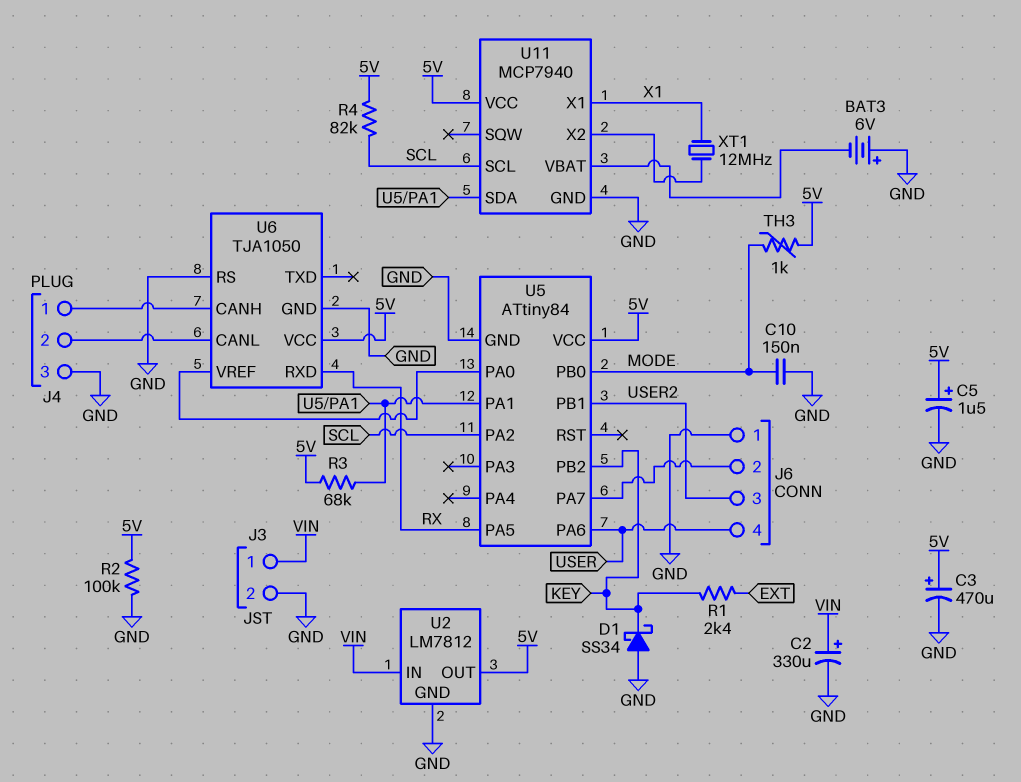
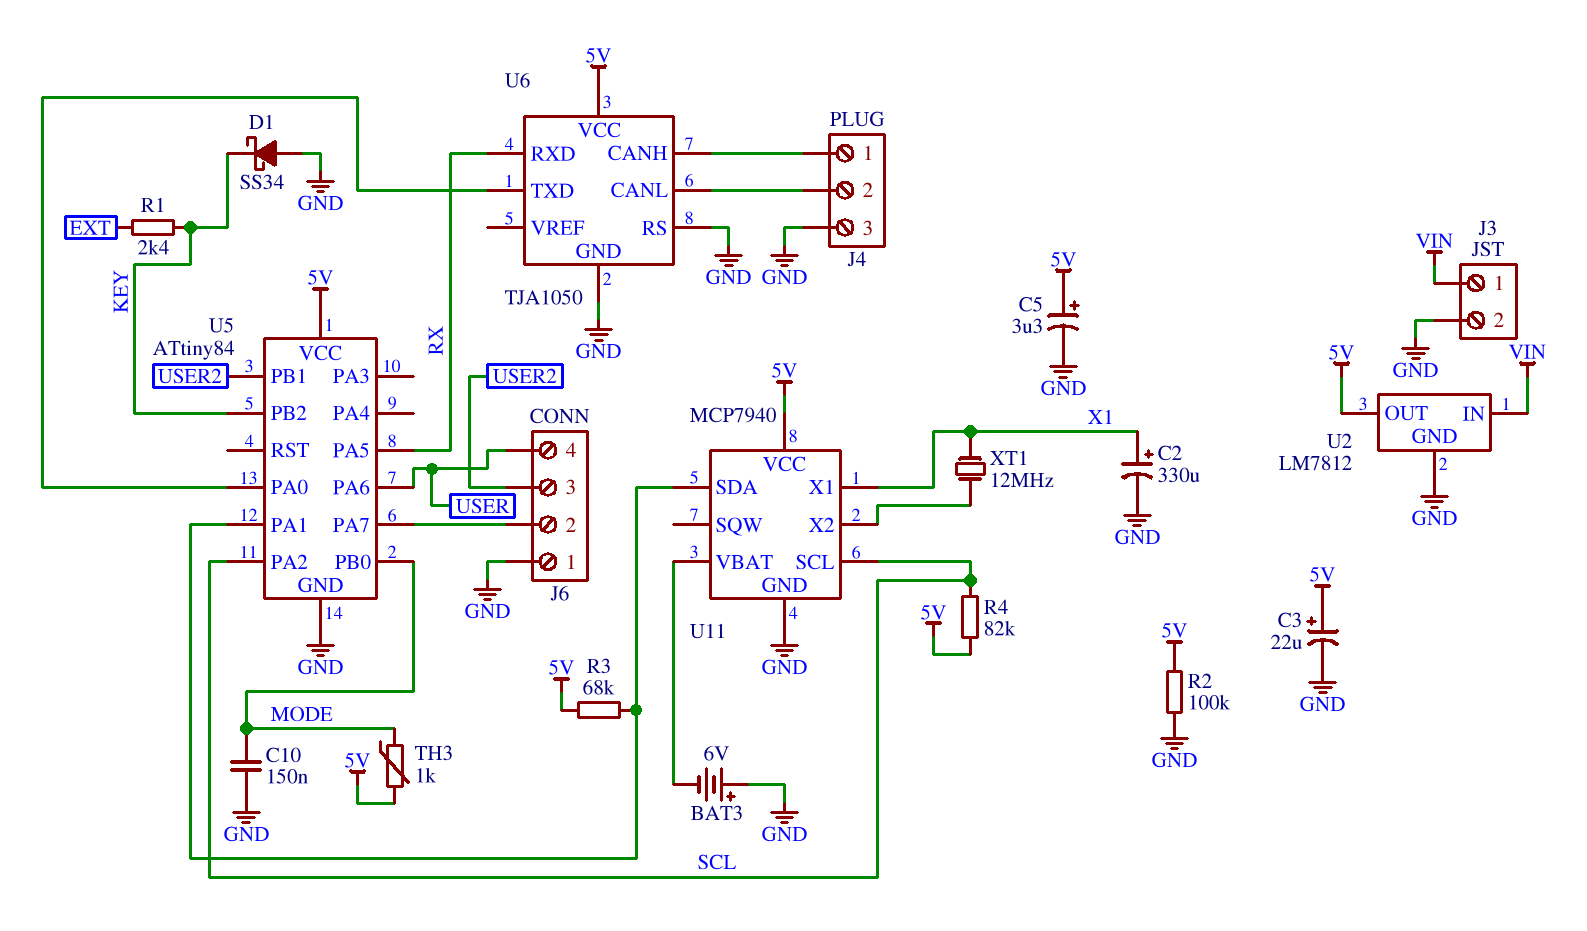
C2: 330uF (plus VIN, minus GND) -> 330uF (plus X1, minus GND)
C3: 470uF (plus 5V, minus GND) -> 22uF (plus 5V, minus GND)
C5: 1.5uF (plus 5V, minus GND) -> 3.3uF (plus 5V, minus GND)
U6 pin TXD: none -> U5/PA0
U6 pin VREF: U5/PA0 -> none

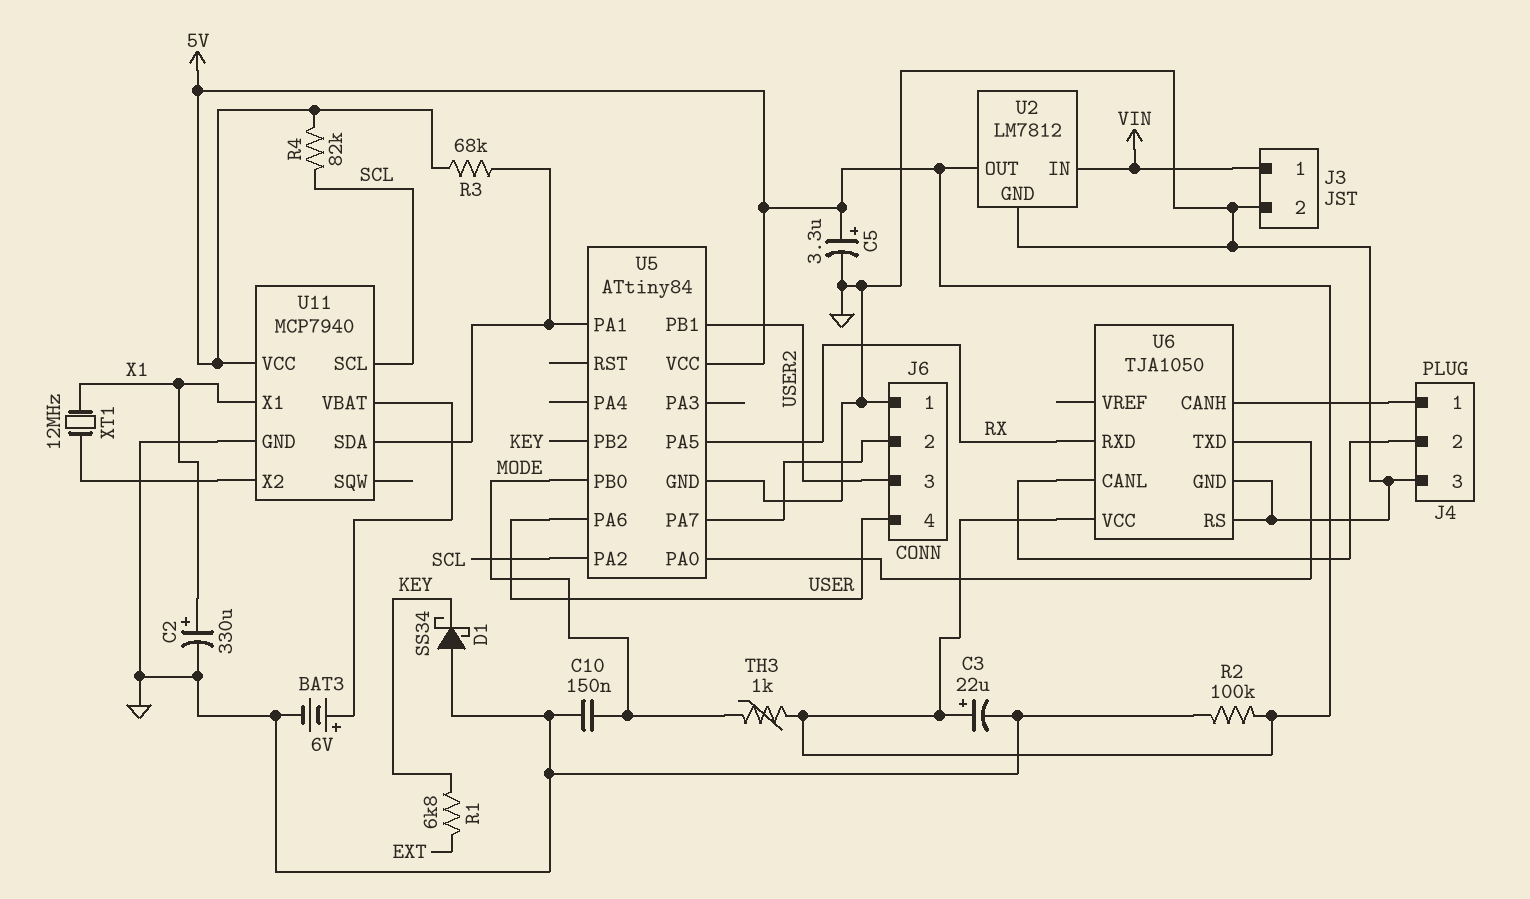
BAT3: 6V (plus GND, minus U11/VBAT) -> 6V (plus U11/VBAT, minus GND)
R1: 2.4k (EXT, KEY) -> 6.8k (EXT, KEY)

